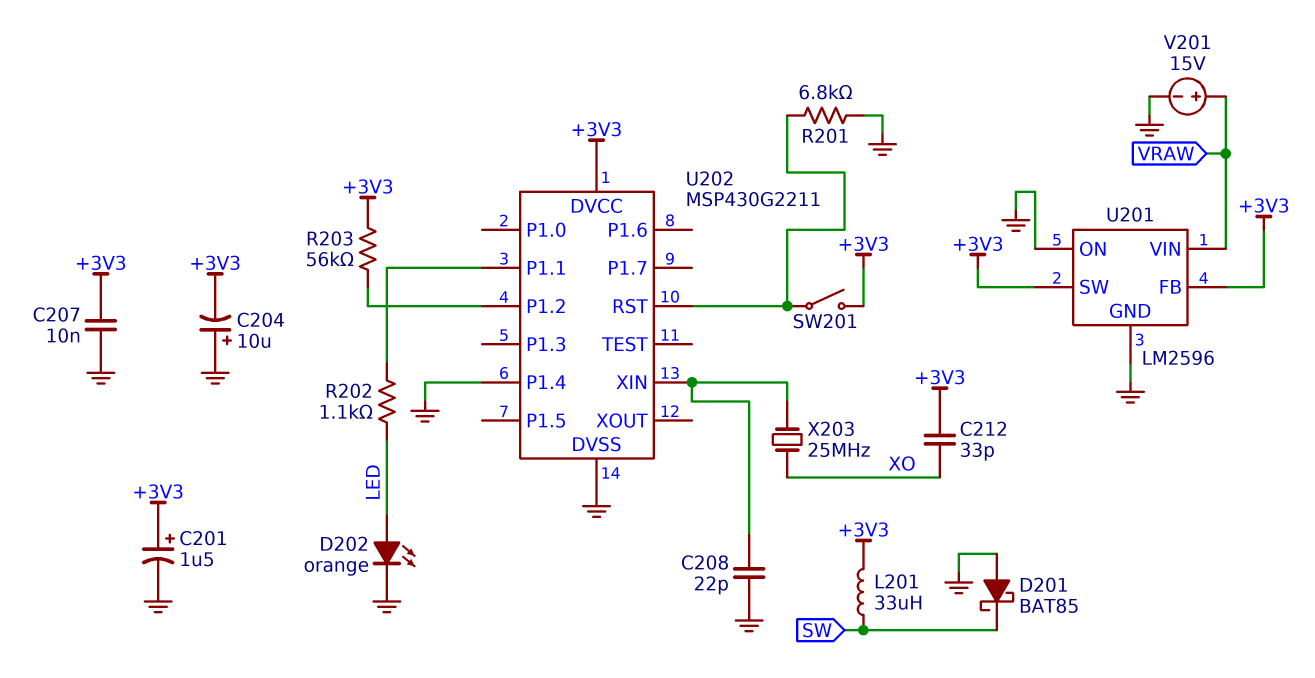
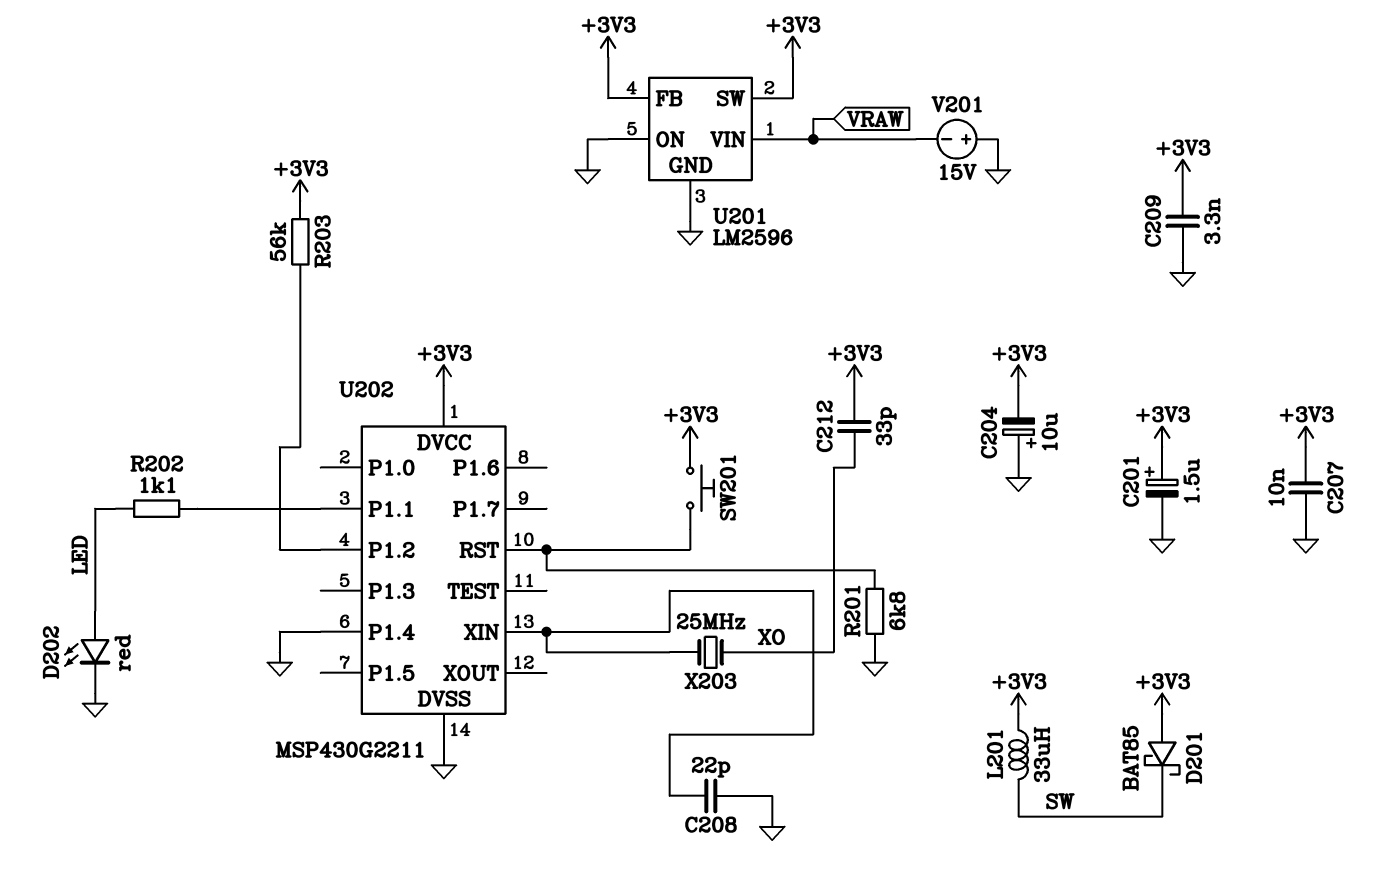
C209: none -> 3.3nF (+3V3, GND)
D201: schottky BAT85 (A GND, K SW) -> schottky BAT85 (A +3V3, K SW)
D202: LED orange (A LED, K GND) -> LED red (A LED, K GND)
SW201: switch (+3V3, U202/RST) -> button (+3V3, U202/RST)
V201: 15V (plus VRAW, minus GND) -> 15V (plus GND, minus VRAW)

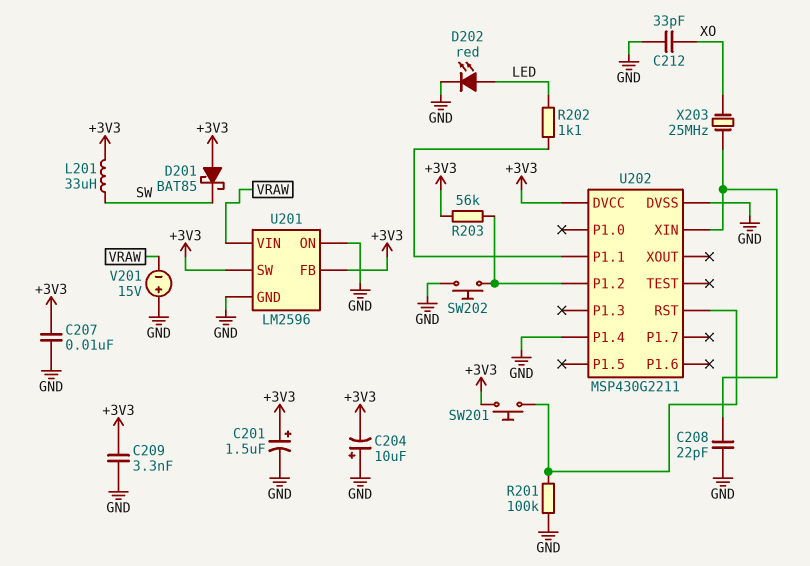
C212: 33pF (+3V3, XO) -> 33pF (GND, XO)
R201: 6.8k (GND, U202/RST) -> 100k (GND, U202/RST)
SW202: none -> button (GND, U202/P1.2)

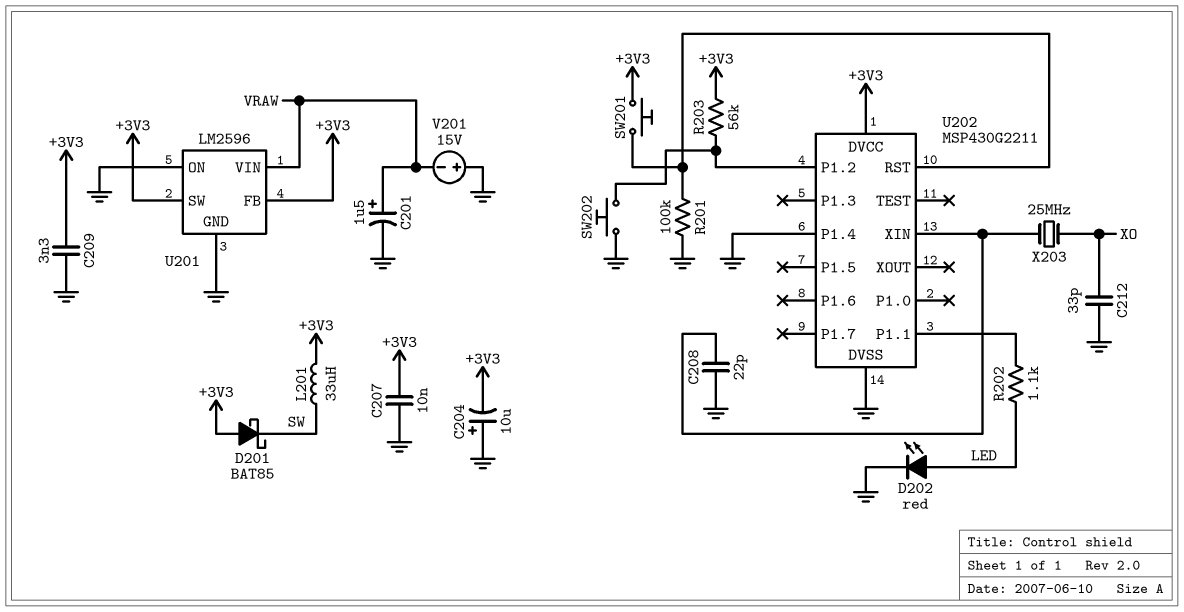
C201: 1.5uF (plus +3V3, minus GND) -> 1.5uF (plus VRAW, minus GND)

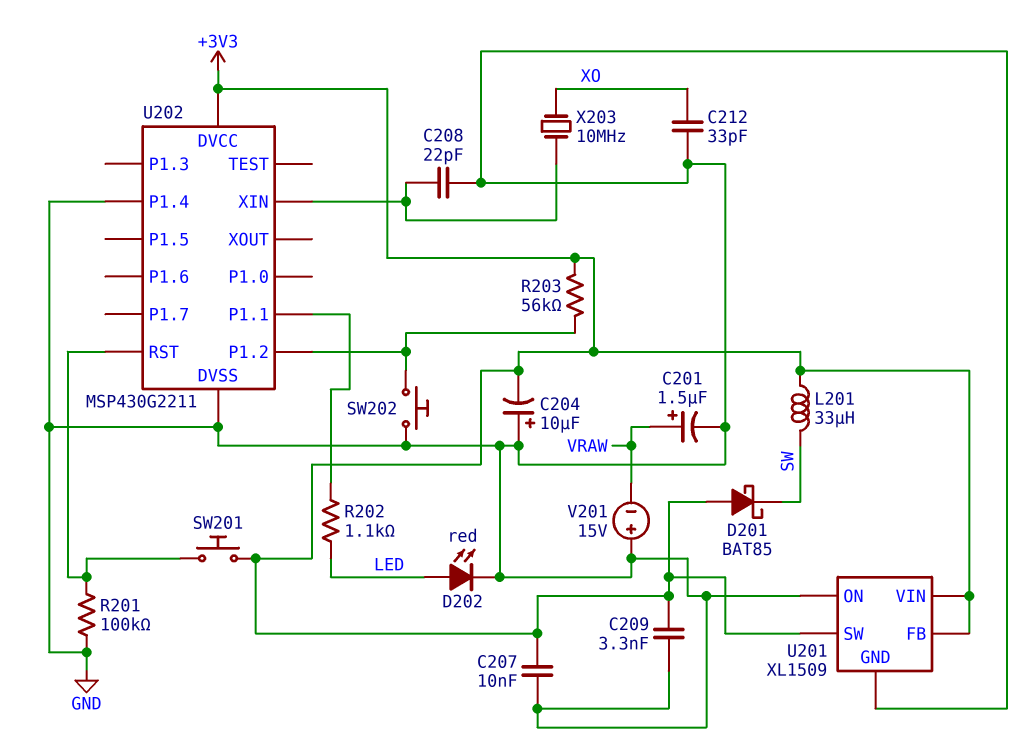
U201: LM2596 -> XL1509
U201 pin VIN: VRAW -> +3V3
X203: 25MHz (U202/XIN, XO) -> 10MHz (U202/XIN, XO)

